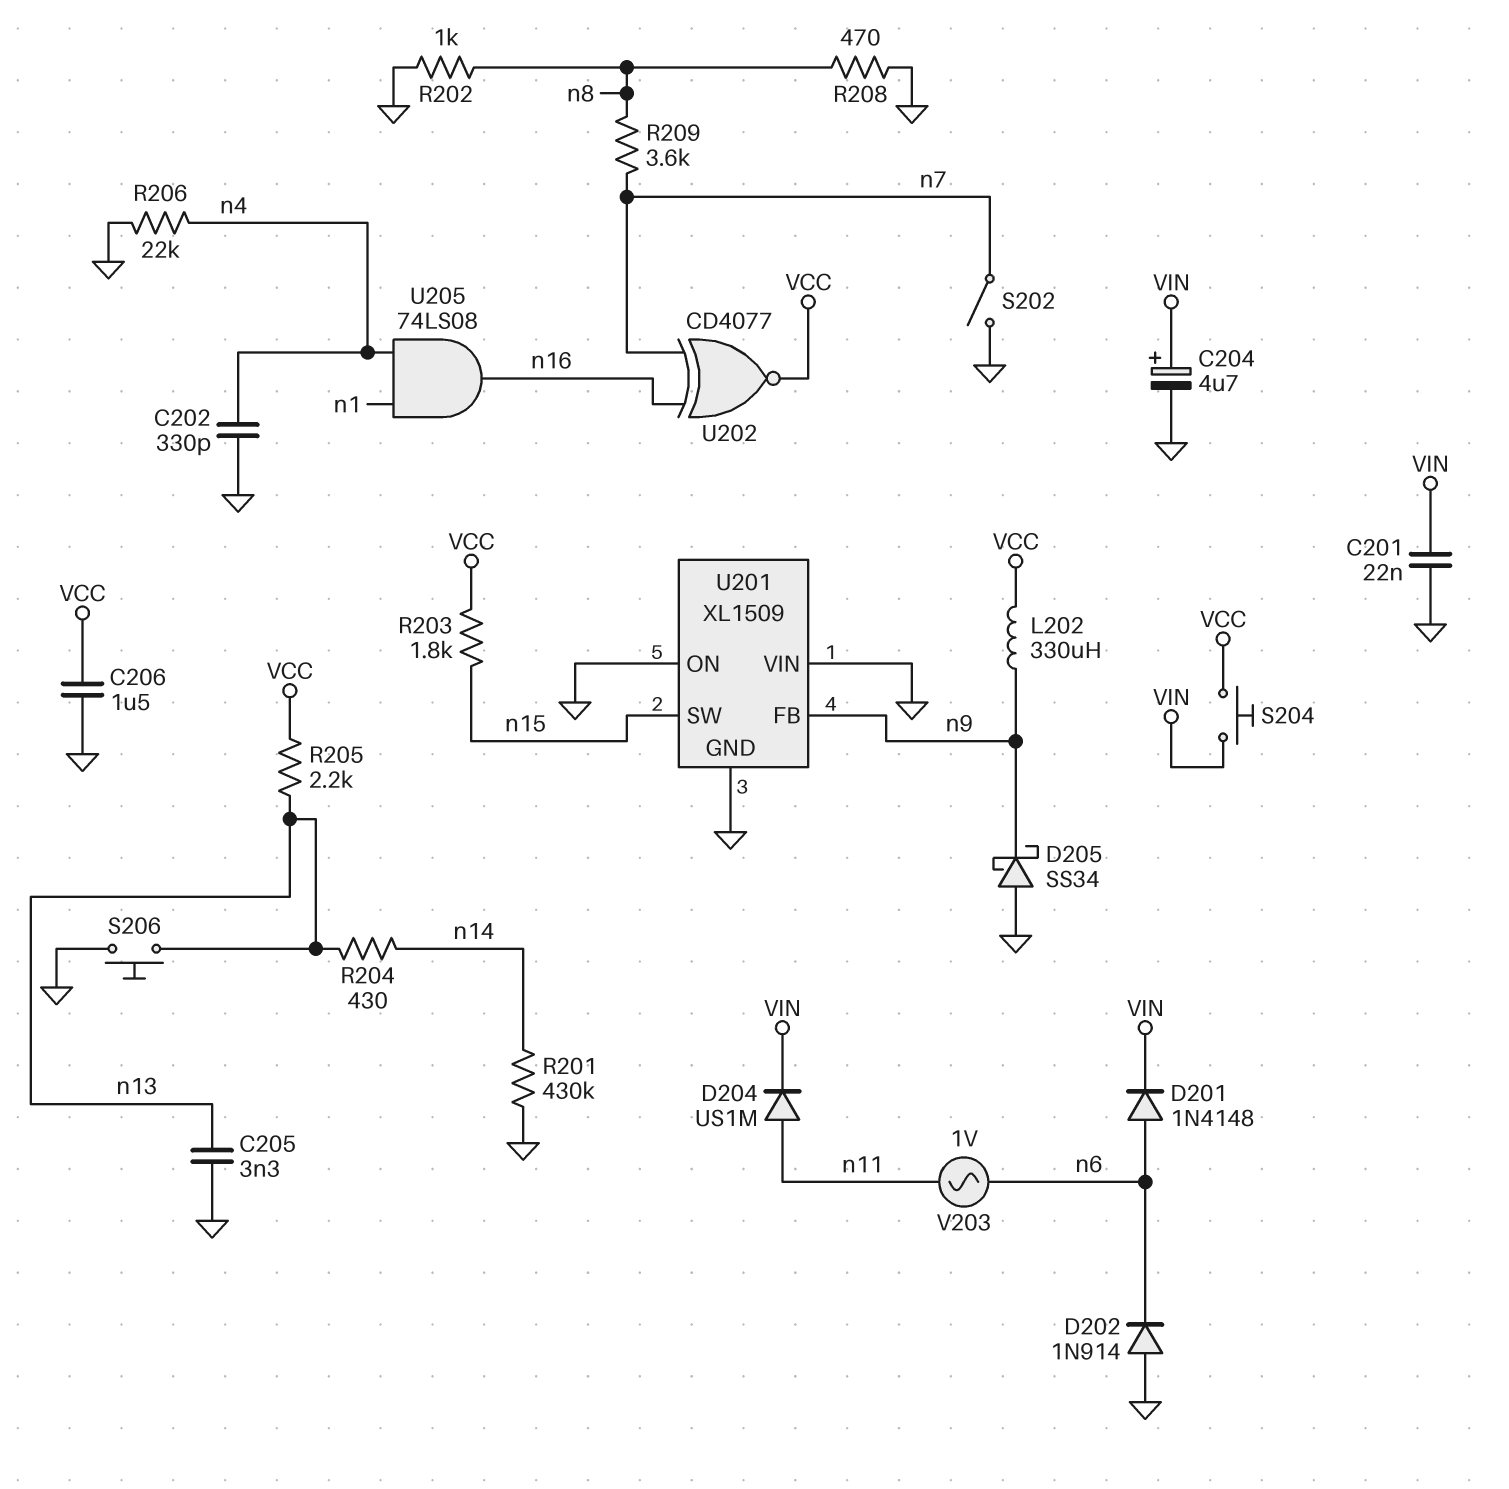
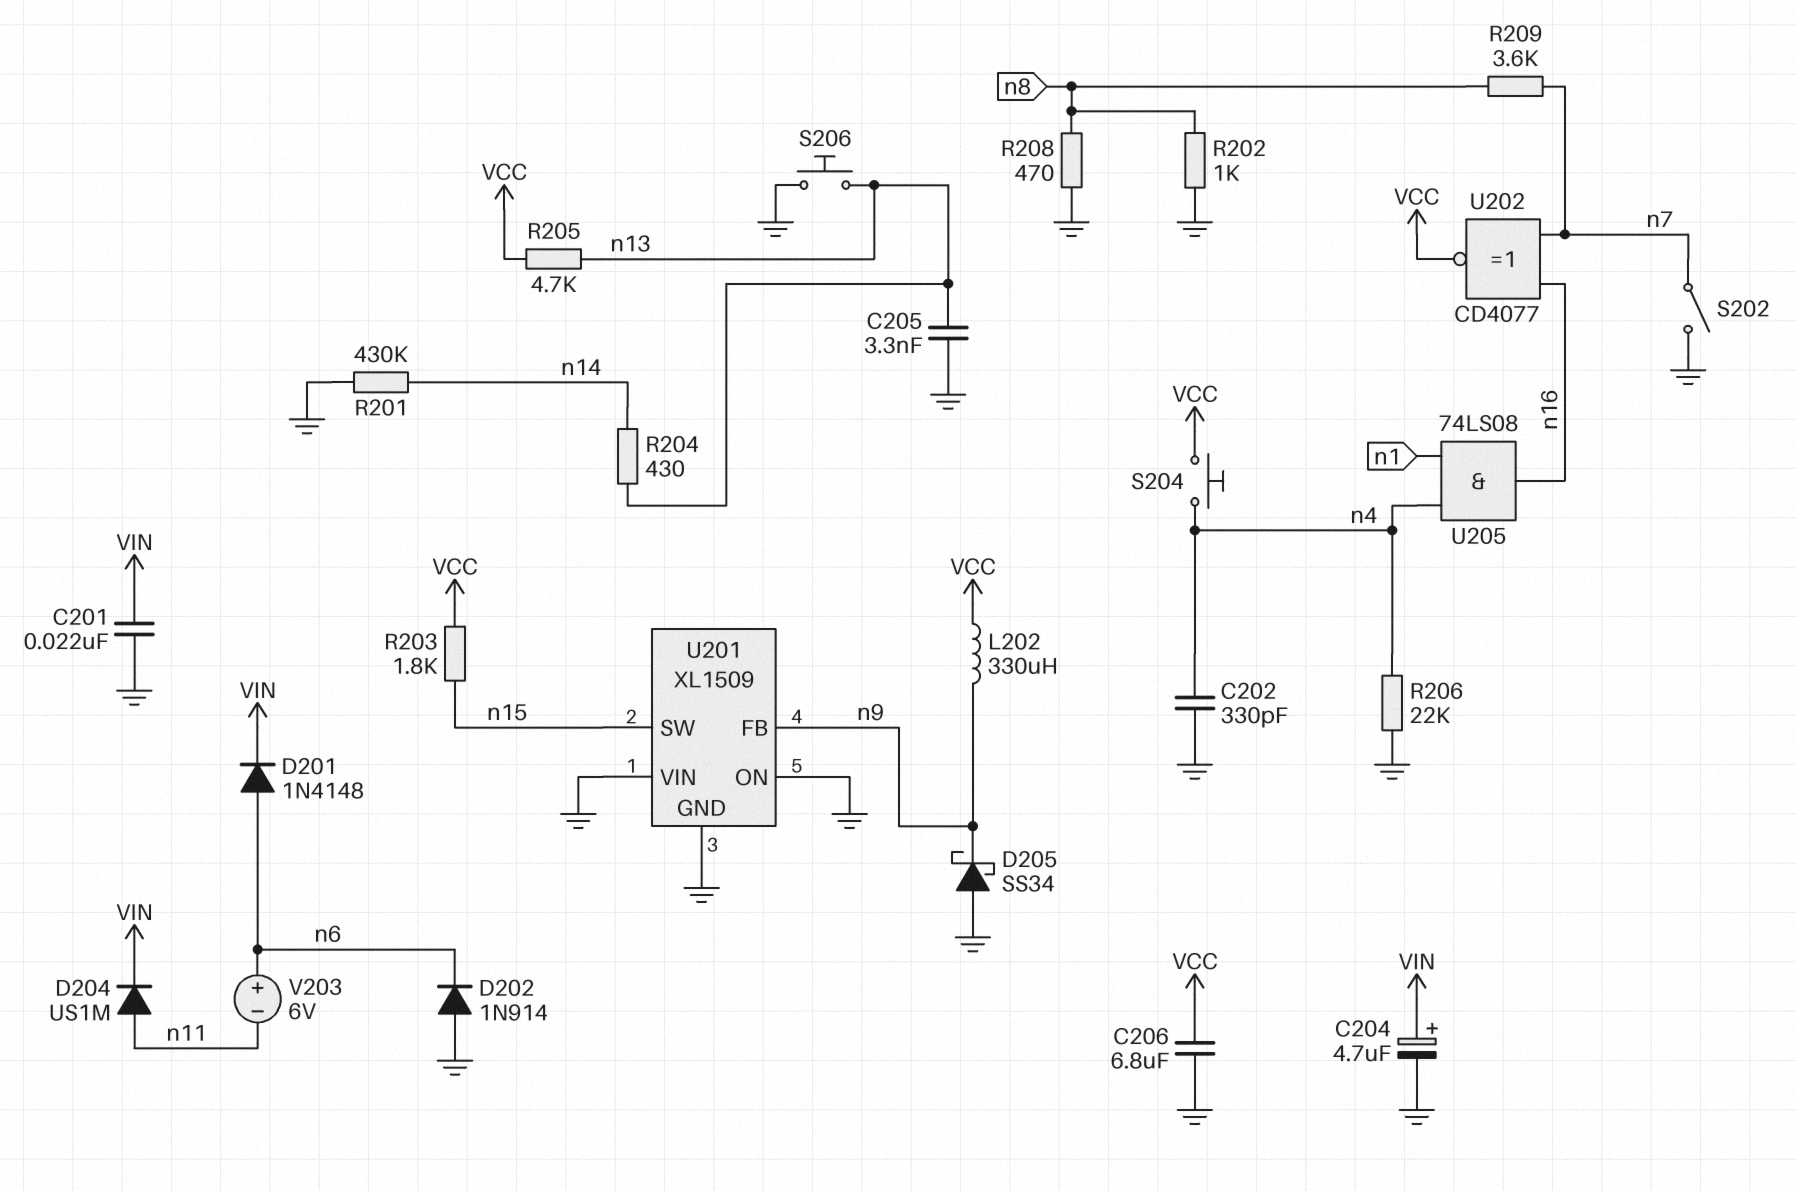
C206: 1.5uF (GND, VCC) -> 6.8uF (GND, VCC)
R205: 2.2k (VCC, n13) -> 4.7k (VCC, n13)
S204: button (VCC, VIN) -> button (VCC, n4)
V203: AC 1V (n6, n11) -> 6V (plus n6, minus n11)

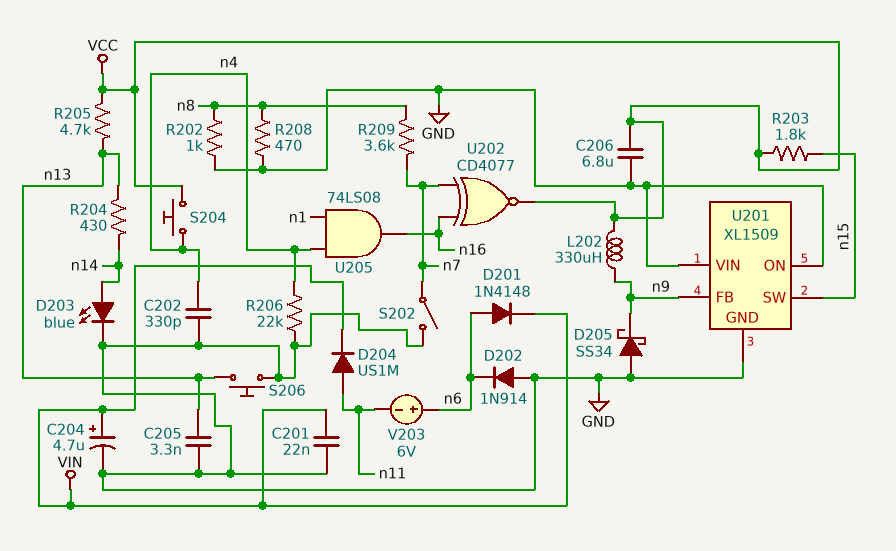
D203: none -> LED blue (A n14, K GND)
R201: 430k (GND, n14) -> none

